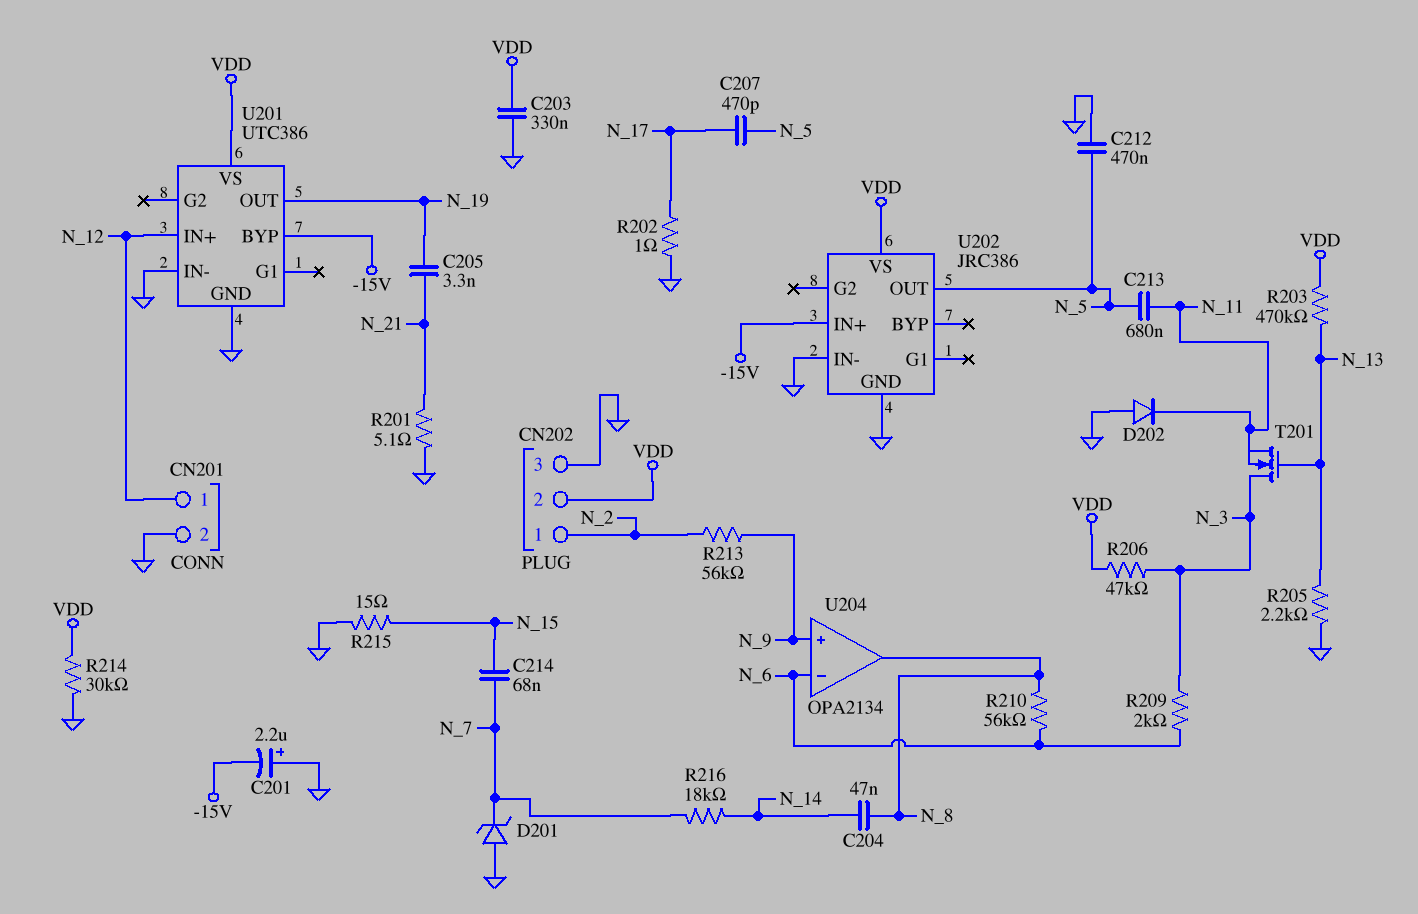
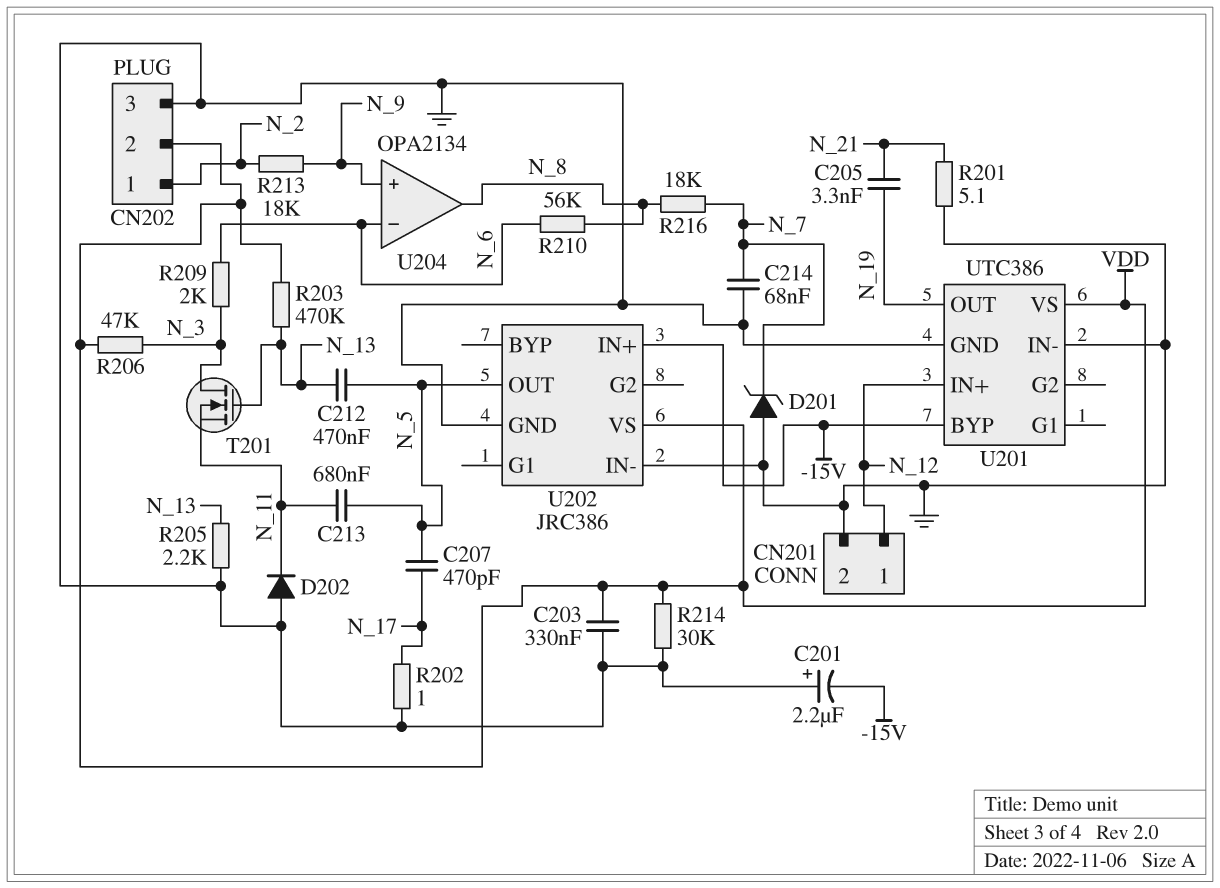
C204: 47nF (N_8, N_14) -> none
C212: 470nF (GND, N_5) -> 470nF (N_5, N_13)
C214: 68nF (N_7, N_15) -> 68nF (GND, N_7)
R213: 56k (N_2, N_9) -> 18k (N_2, N_9)
R215: 15 (GND, N_15) -> none
R216: 18k (N_7, N_14) -> 18k (N_7, N_8)

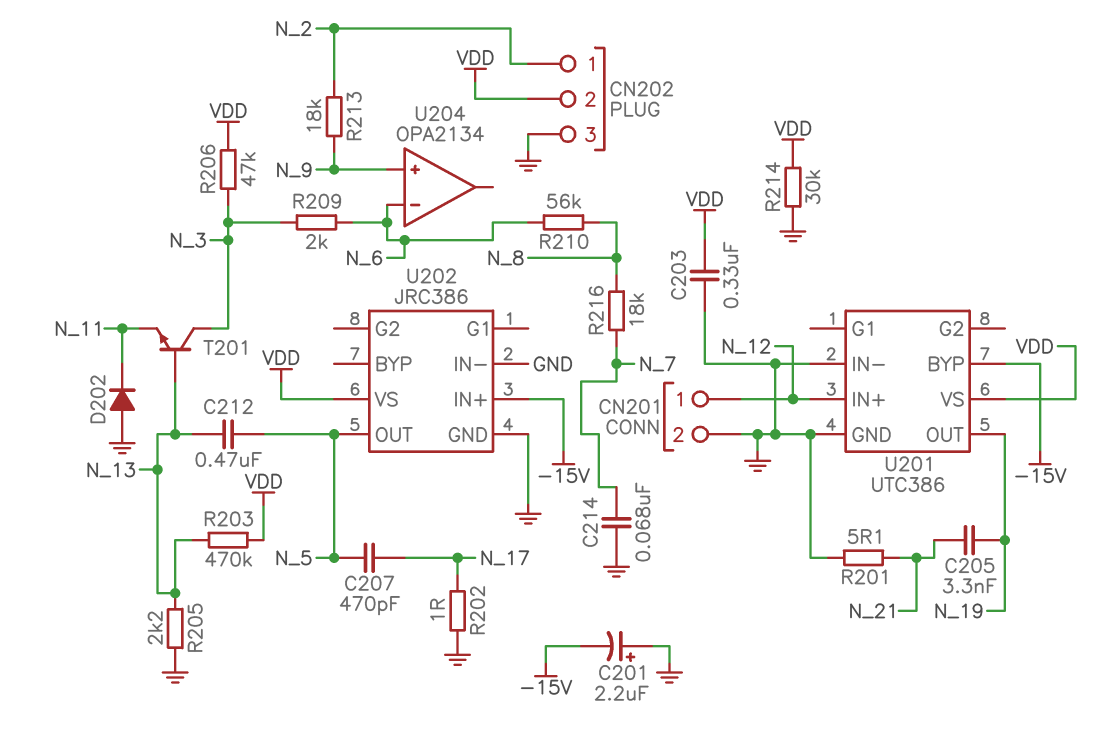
C213: 680nF (N_5, N_11) -> none
D201: zener (A GND, K N_7) -> none
T201: NMOS (G N_13, D N_3, S N_11) -> NPN (B N_13, C N_3, E N_11)
U204 pin out: N_8 -> none

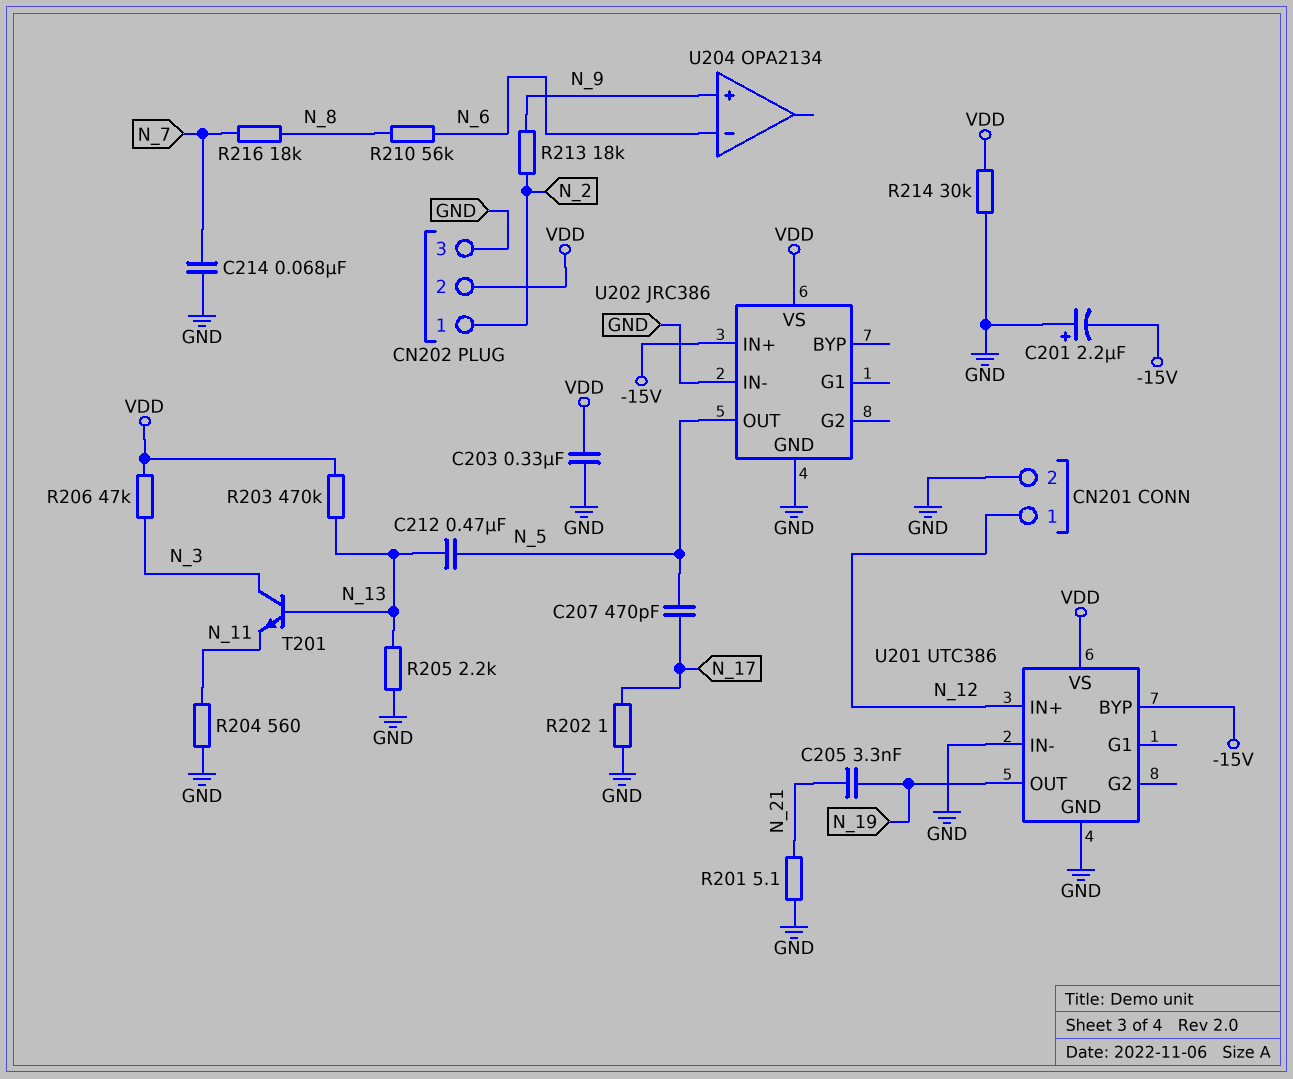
D202: diode (A GND, K N_11) -> none
R204: none -> 560 (GND, N_11)
R209: 2k (N_3, N_6) -> none

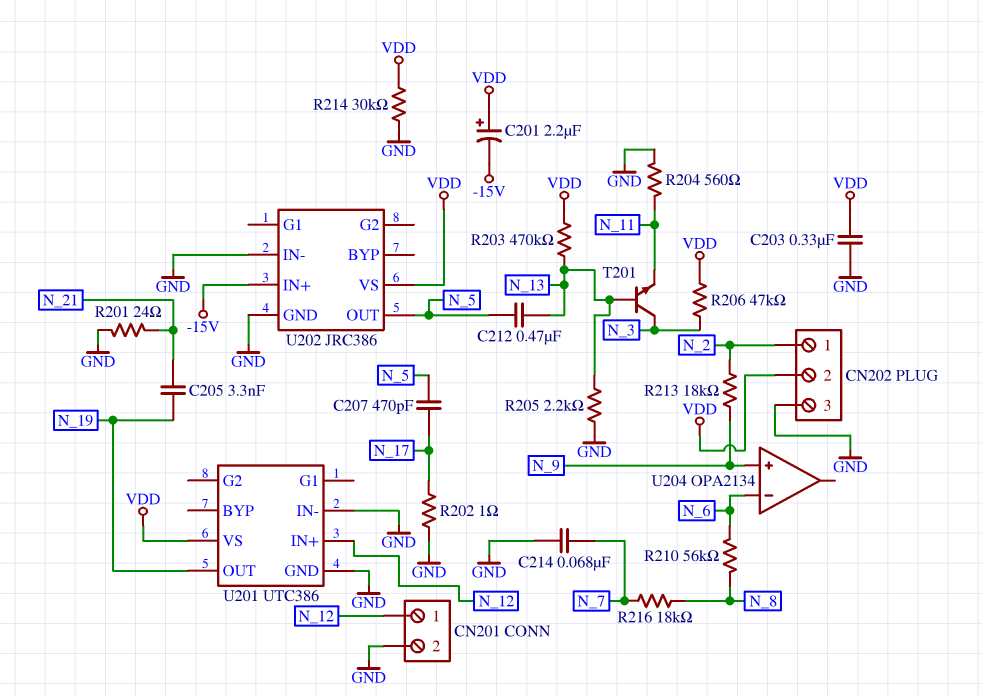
C201: 2.2uF (plus GND, minus -15V) -> 2.2uF (plus VDD, minus -15V)
R201: 5.1 (GND, N_21) -> 24 (GND, N_21)
U201 pin BYP: -15V -> none

